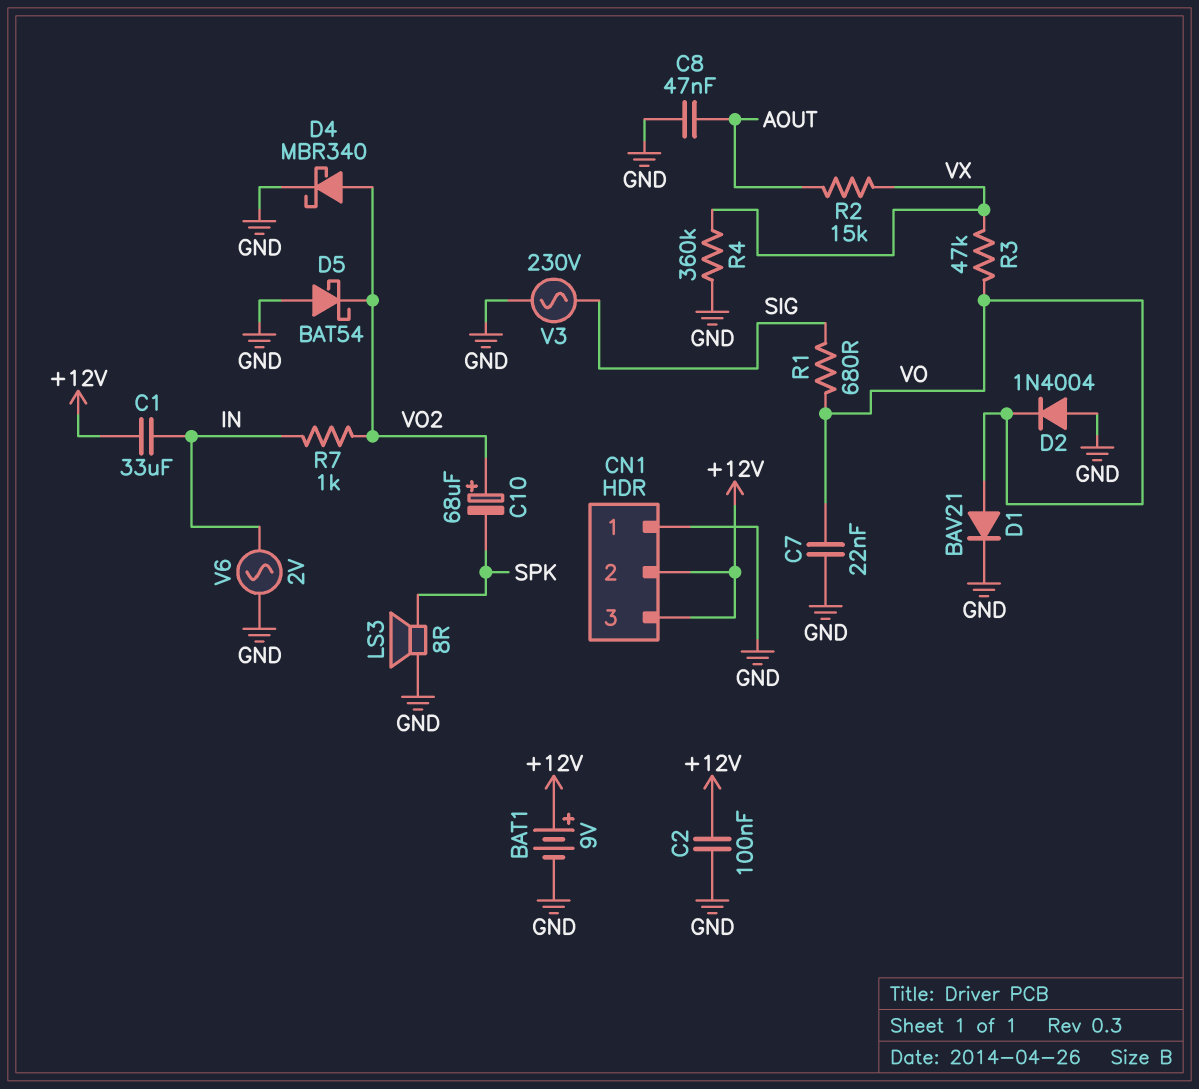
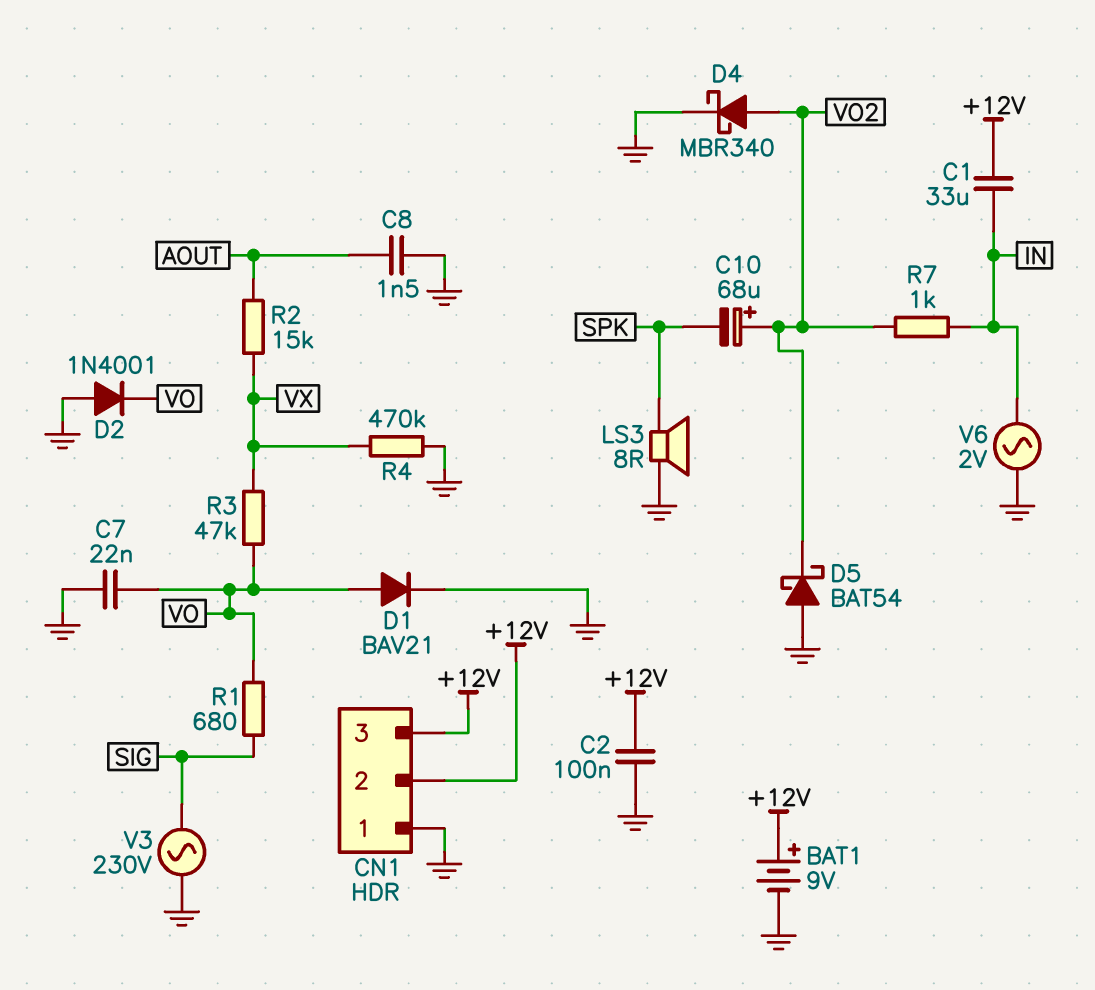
C8: 47nF (AOUT, GND) -> 1.5nF (AOUT, GND)
D2: diode 1N4004 (A GND, K VO) -> diode 1N4001 (A GND, K VO)
R4: 360k (GND, VX) -> 470k (GND, VX)

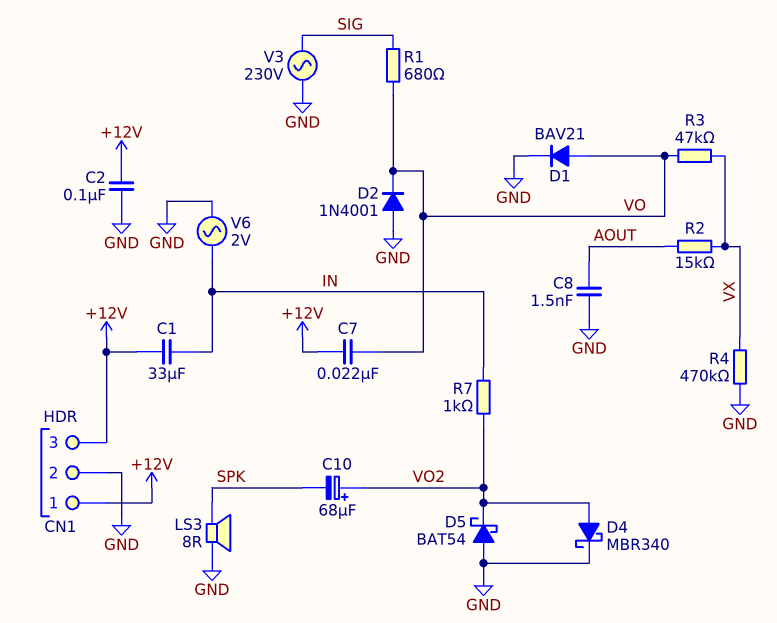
BAT1: 9V (plus +12V, minus GND) -> none
C7: 22nF (GND, VO) -> 22nF (+12V, VO)
CN1 pin 1: GND -> +12V
CN1 pin 2: +12V -> GND

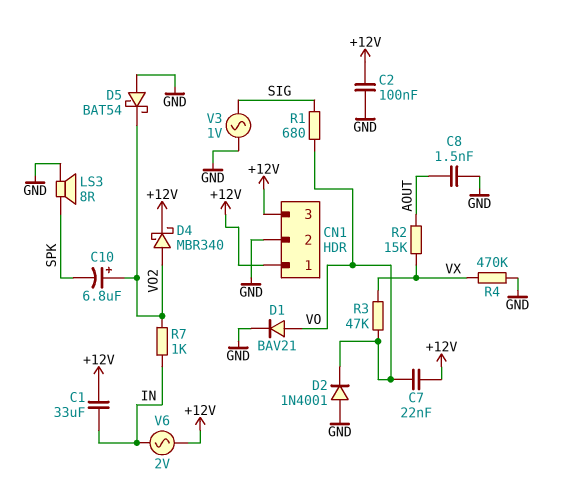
C10: 68uF (plus VO2, minus SPK) -> 6.8uF (plus VO2, minus SPK)
D4: schottky MBR340 (A VO2, K GND) -> schottky MBR340 (A VO2, K +12V)
V3: AC 230V (GND, SIG) -> AC 1V (GND, SIG)
V6: AC 2V (GND, IN) -> AC 2V (+12V, IN)

